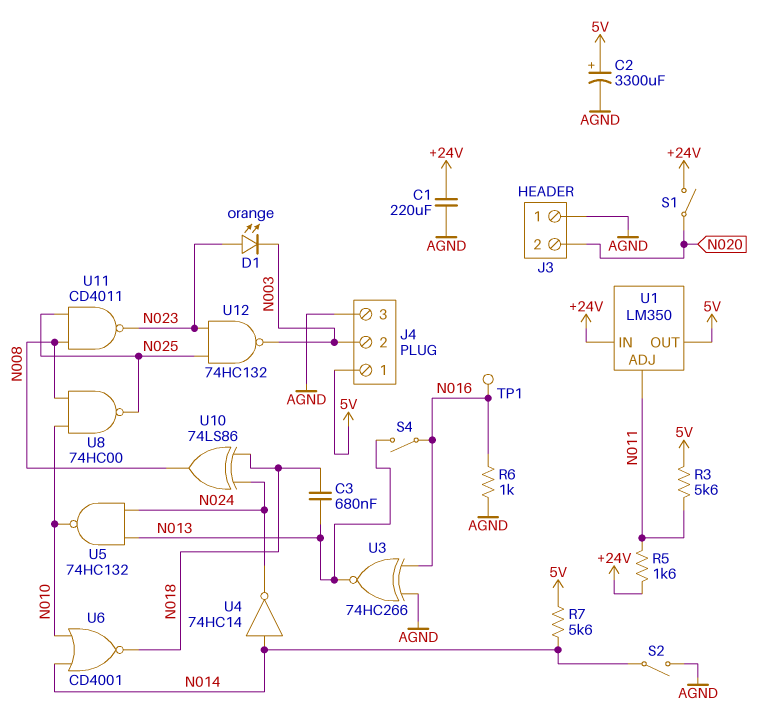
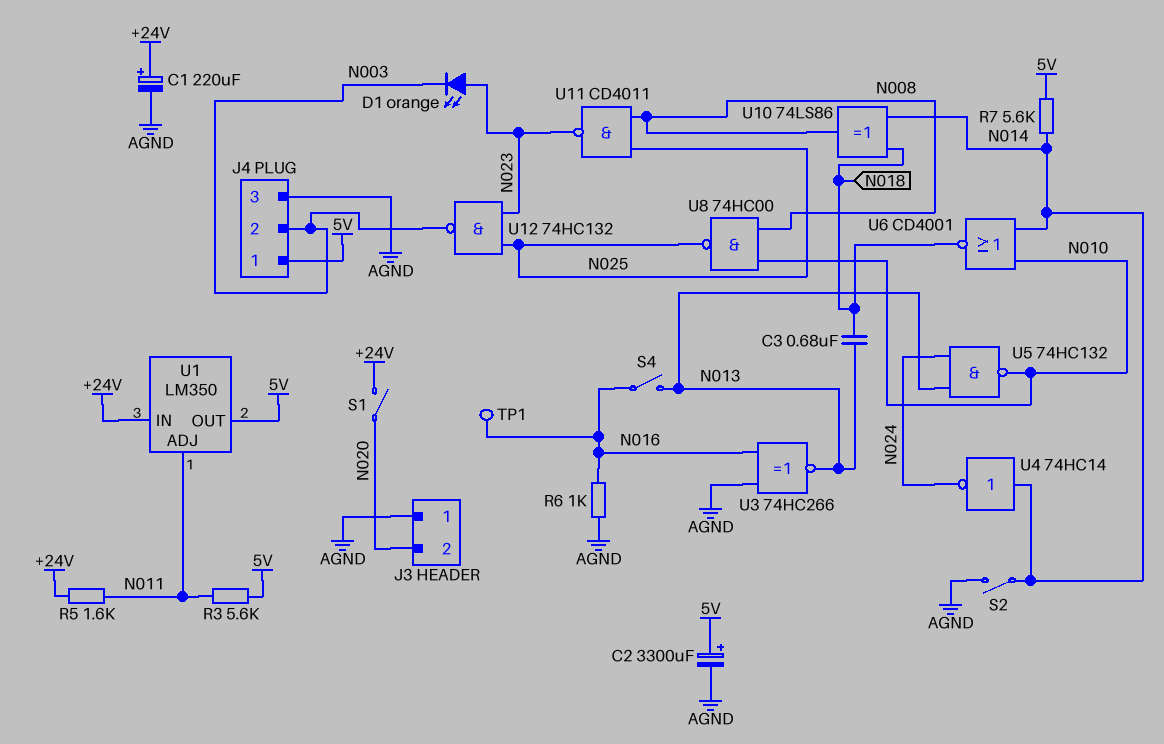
C1: 220uF (+24V, AGND) -> 220uF (plus +24V, minus AGND)
U10: XOR 74LS86 (in N018, in N024, out N008) -> XOR 74LS86 (in N014, in N018, out N008)

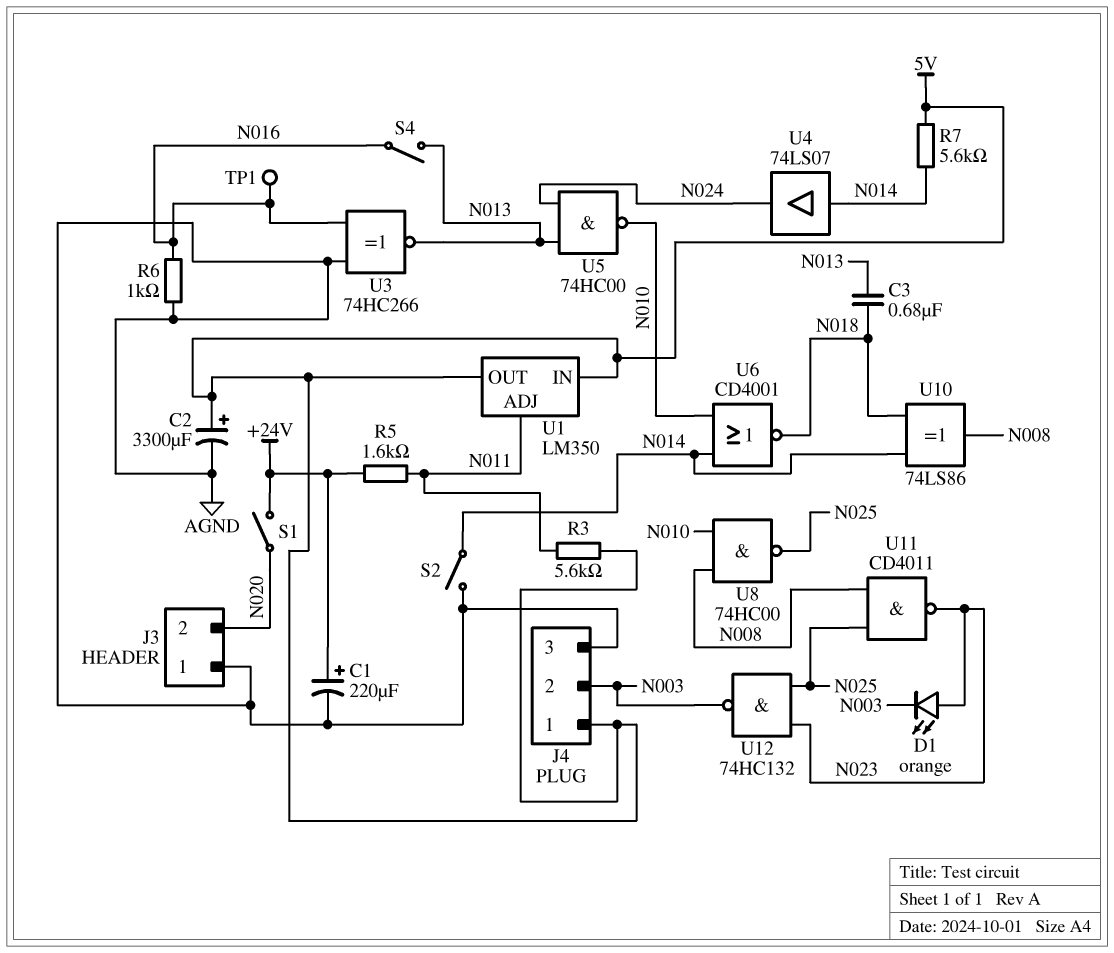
U1 pin IN: +24V -> 5V
U4: NOT 74HC14 (in N014, out N024) -> buffer 74LS07 (in N014, out N024)
U5: NAND 74HC132 (in N013, in N024, out N010) -> NAND 74HC00 (in N013, in N024, out N010)

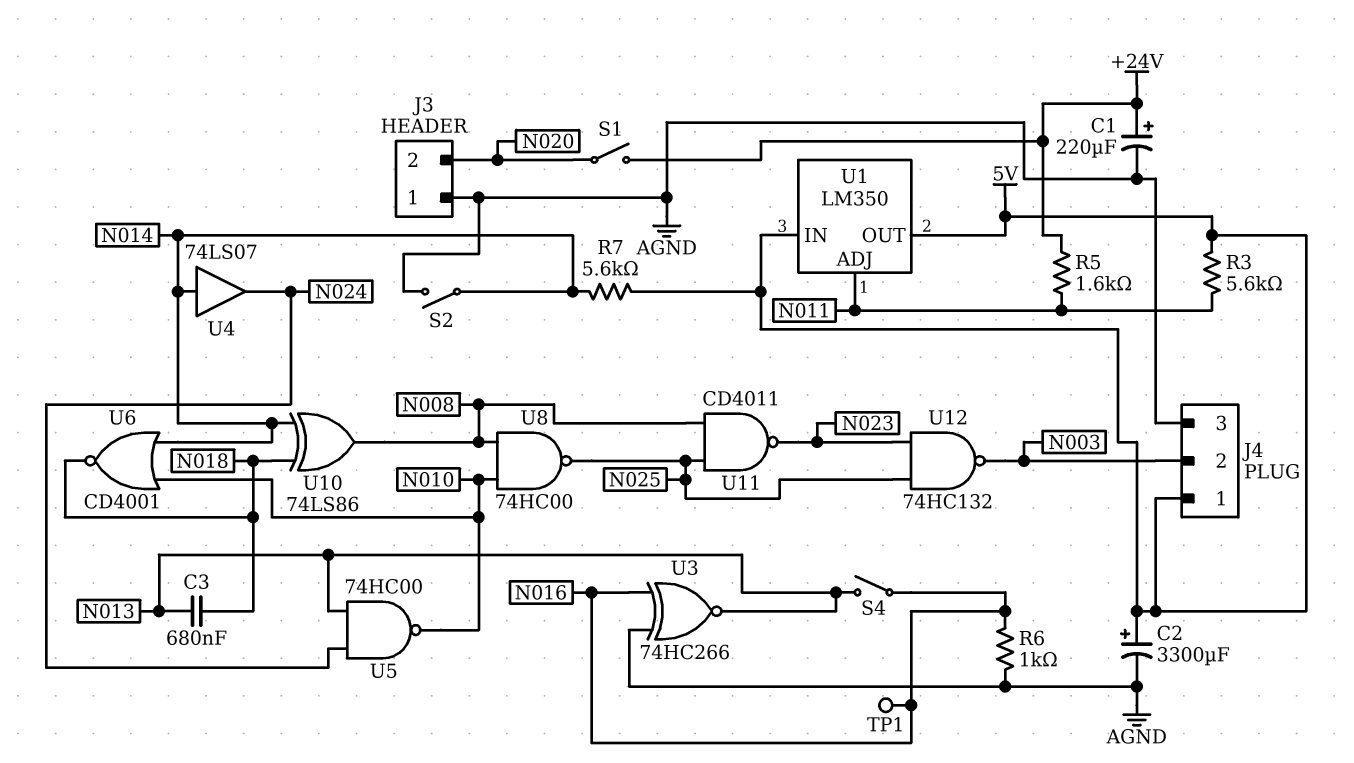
D1: LED orange (A N023, K N003) -> none

